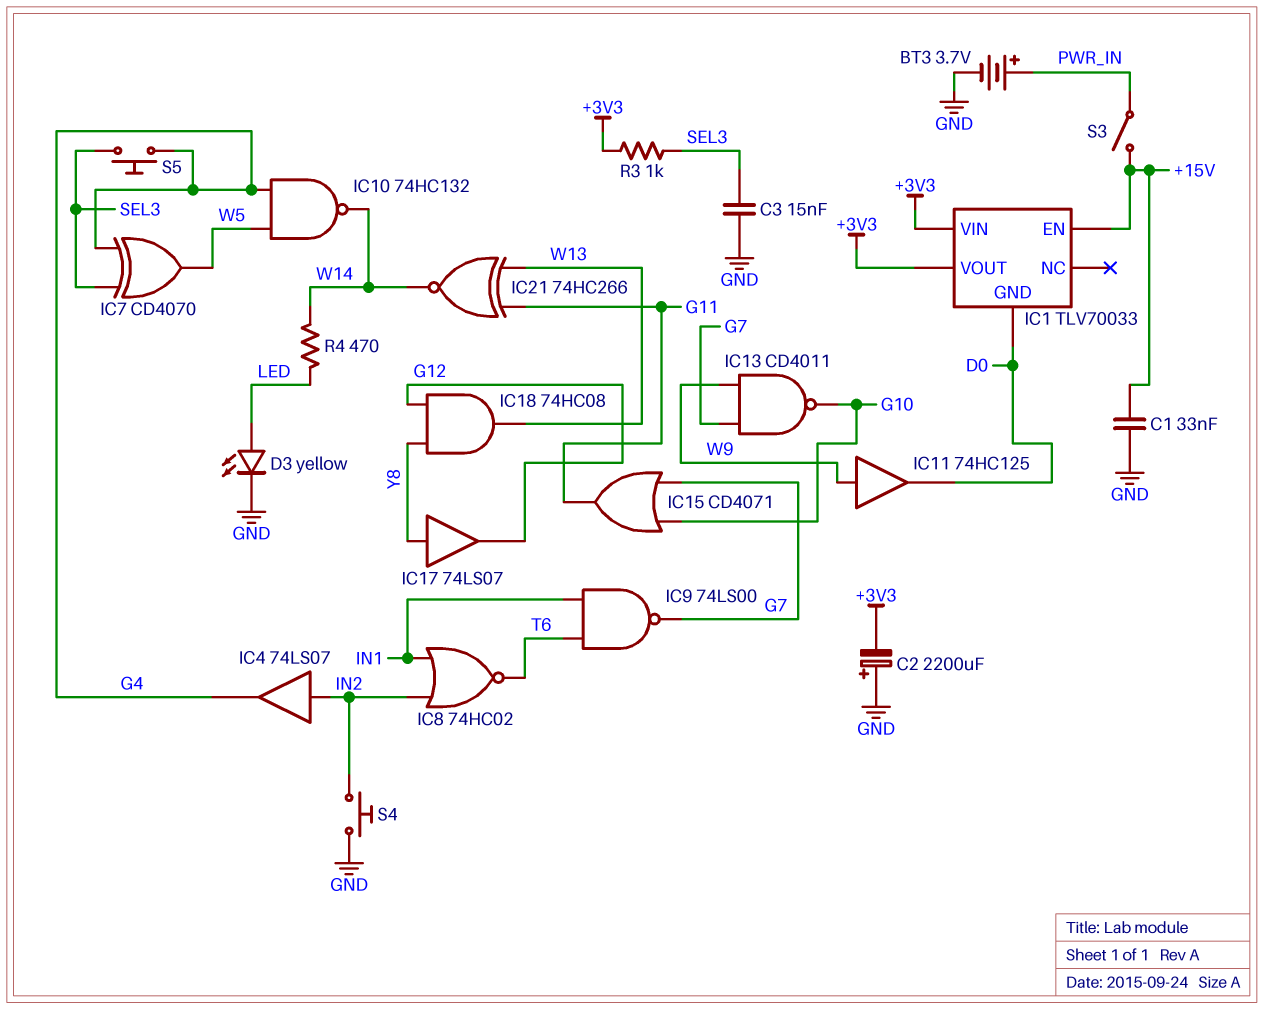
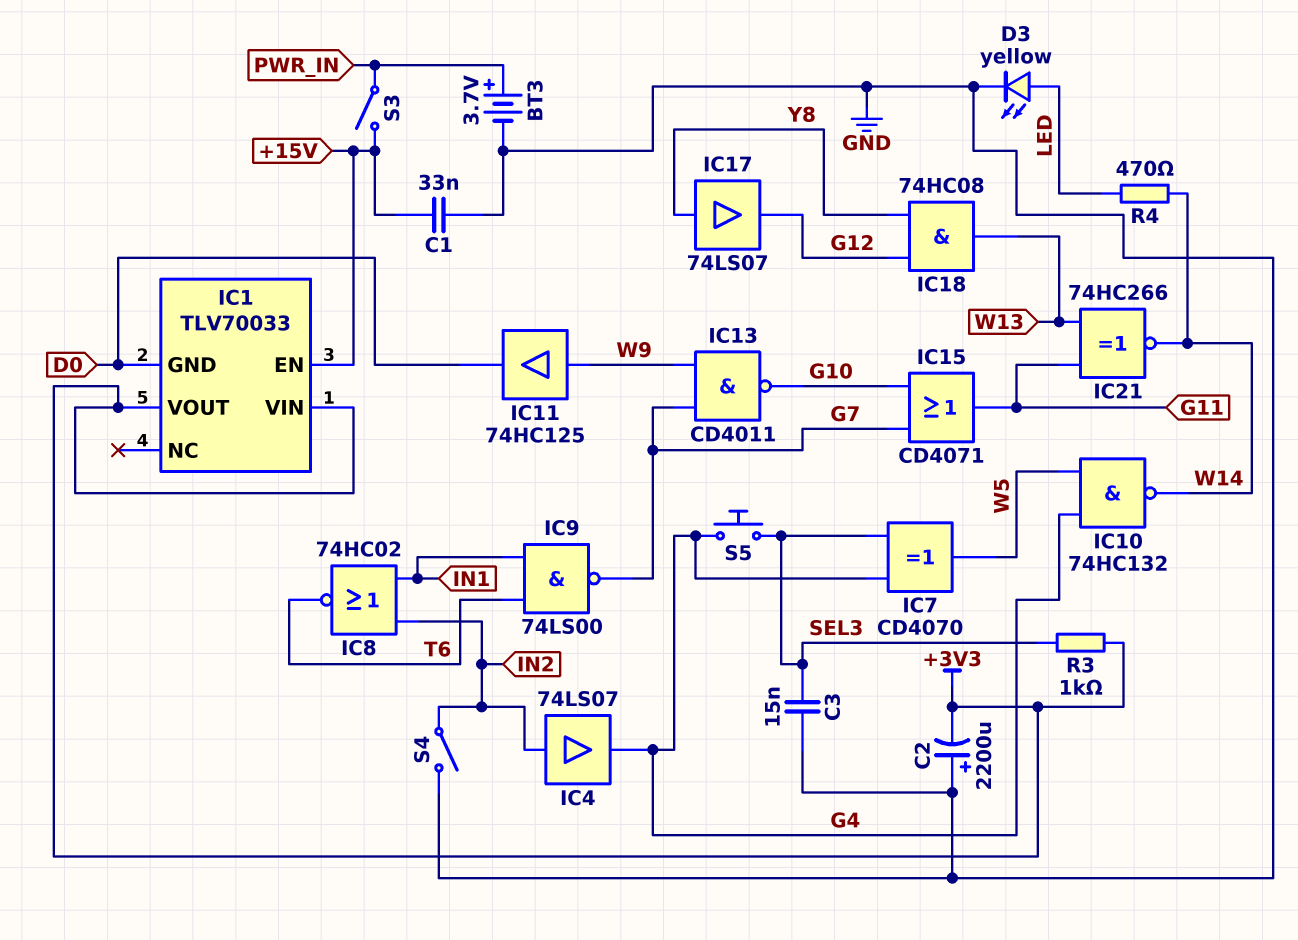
S4: button (GND, IN2) -> switch (GND, IN2)

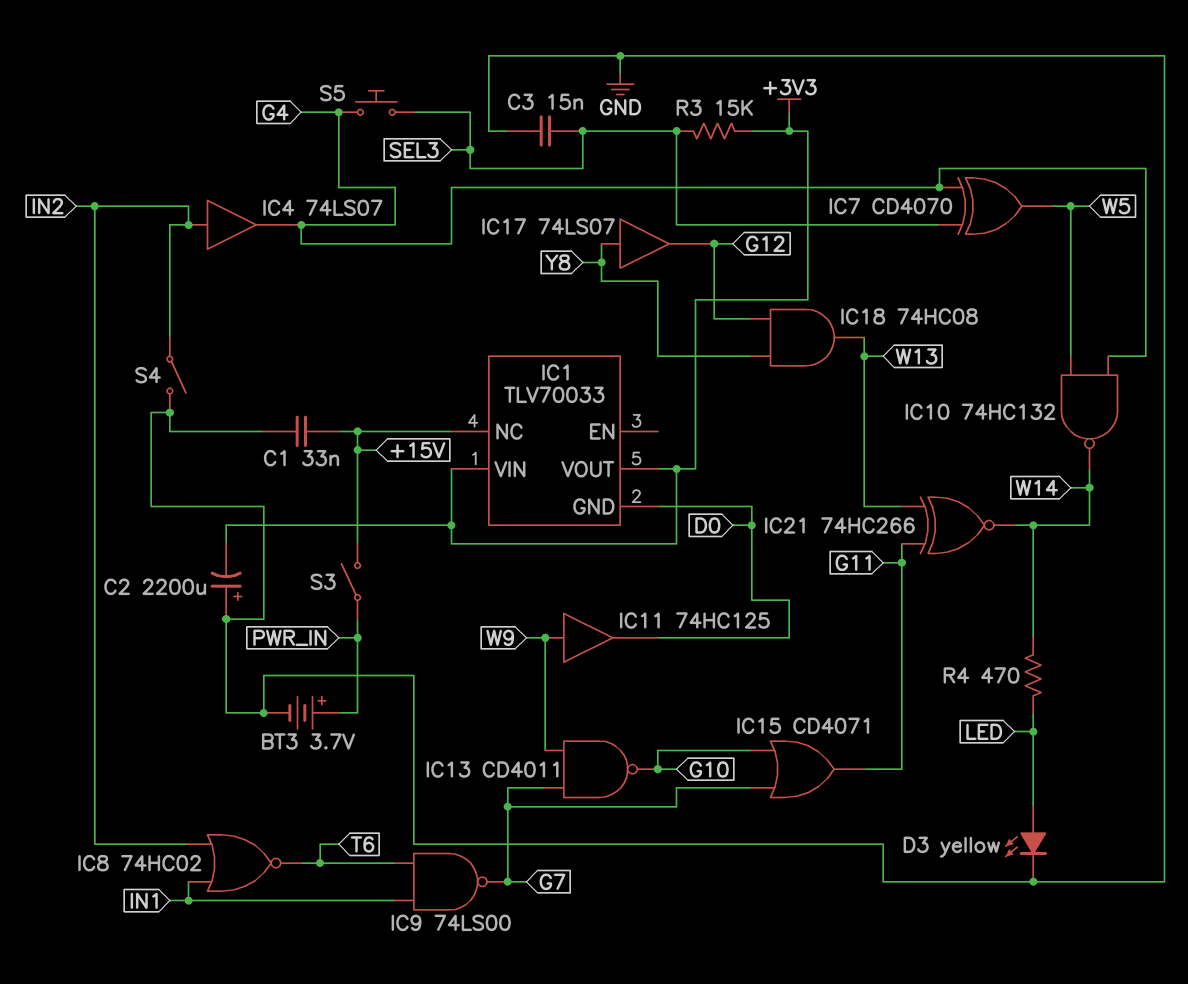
IC1 pin EN: +15V -> none
IC1 pin NC: none -> +15V
R3: 1k (+3V3, SEL3) -> 15k (+3V3, SEL3)

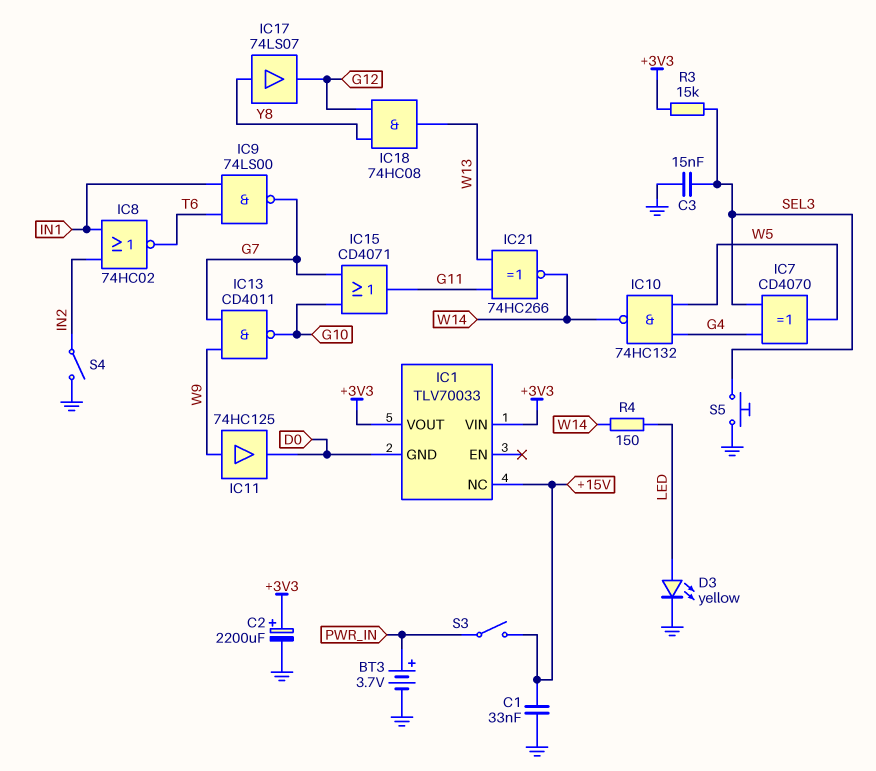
C2: 2200uF (plus GND, minus +3V3) -> 2200uF (plus +3V3, minus GND)
IC4: buffer 74LS07 (in IN2, out G4) -> none
R4: 470 (LED, W14) -> 150 (LED, W14)
S5: button (G4, SEL3) -> button (GND, SEL3)

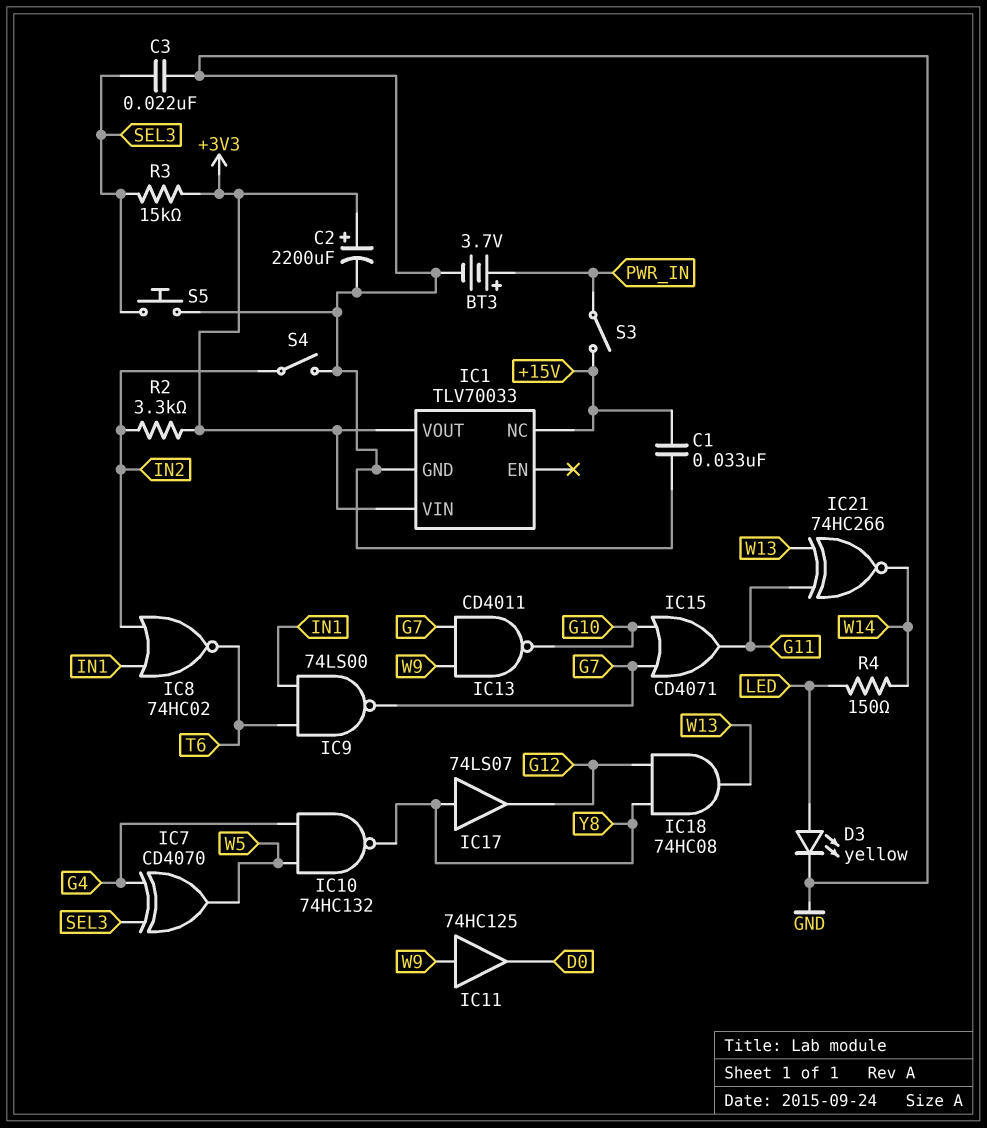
C3: 15nF (GND, SEL3) -> 22nF (GND, SEL3)
IC1 pin GND: D0 -> GND
IC10: NAND 74HC132 (in G4, in W5, out W14) -> NAND 74HC132 (in G4, in W5, out Y8)
R2: none -> 3.3k (+3V3, IN2)

